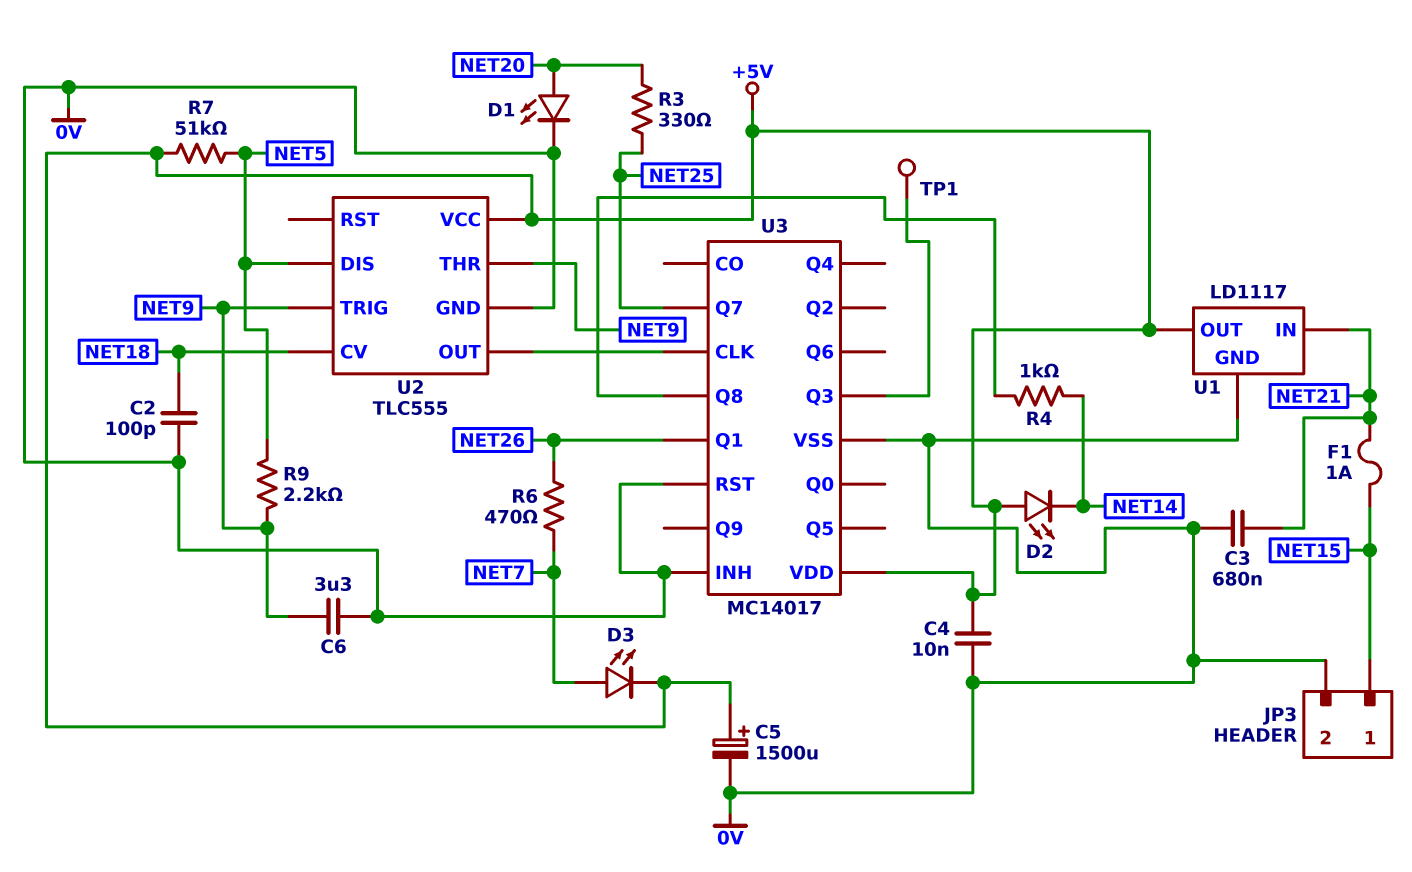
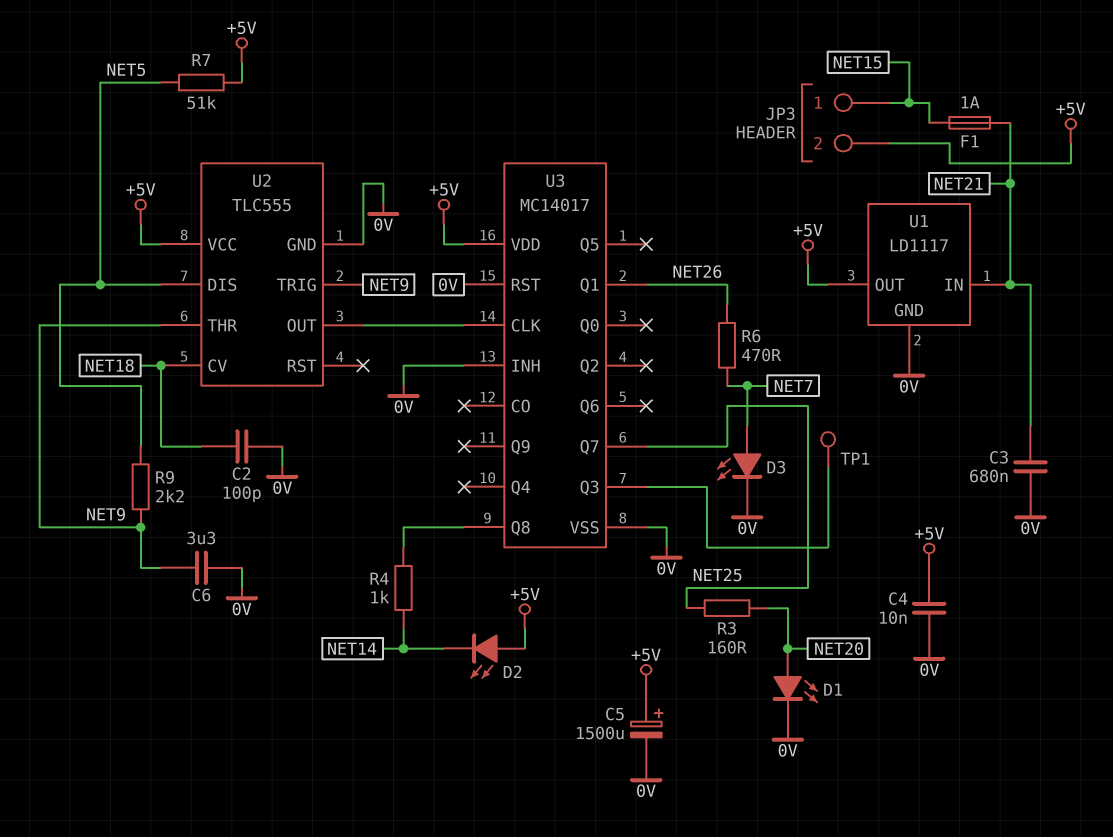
D3: LED (A NET7, K +5V) -> LED (A NET7, K 0V)
JP3 pin 2: 0V -> +5V
R3: 330 (NET20, NET25) -> 160 (NET20, NET25)

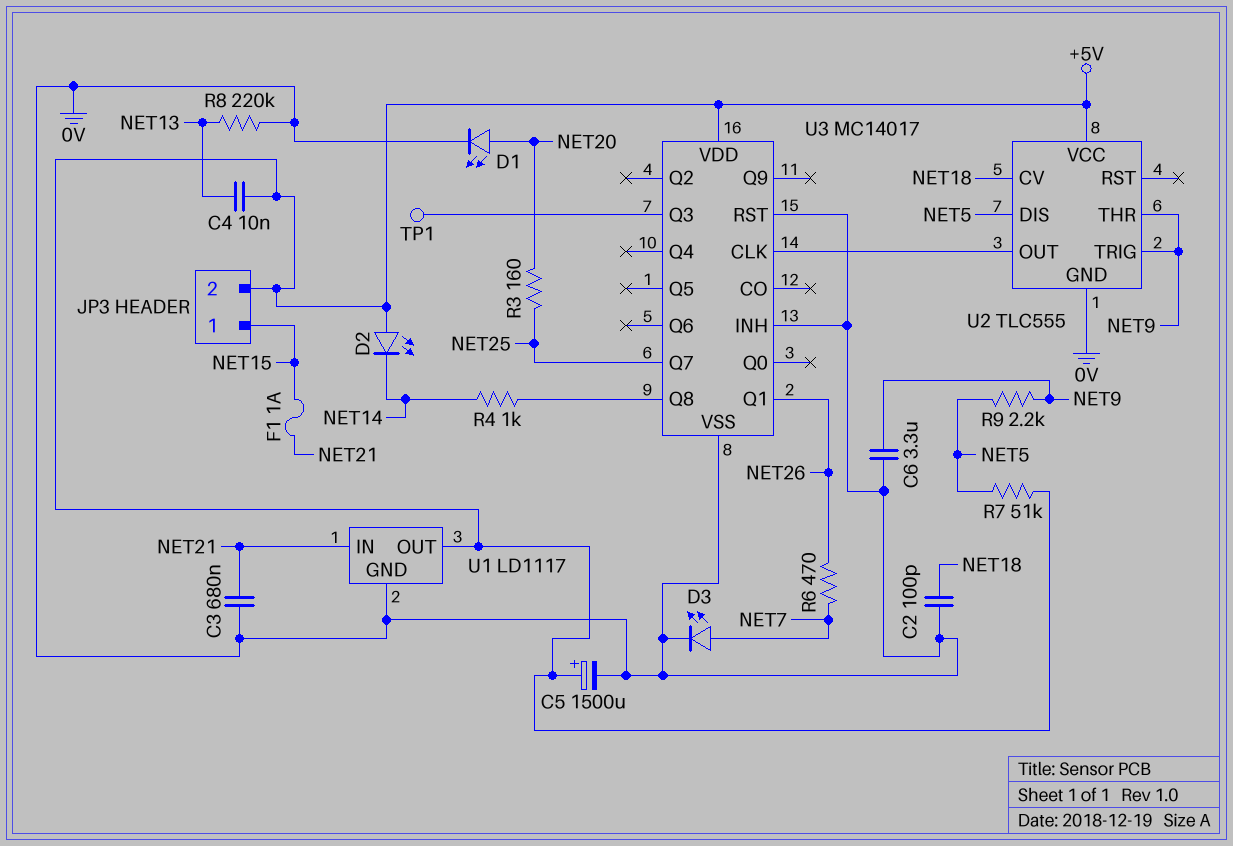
C4: 10nF (+5V, 0V) -> 10nF (+5V, NET13)
R8: none -> 220k (0V, NET13)

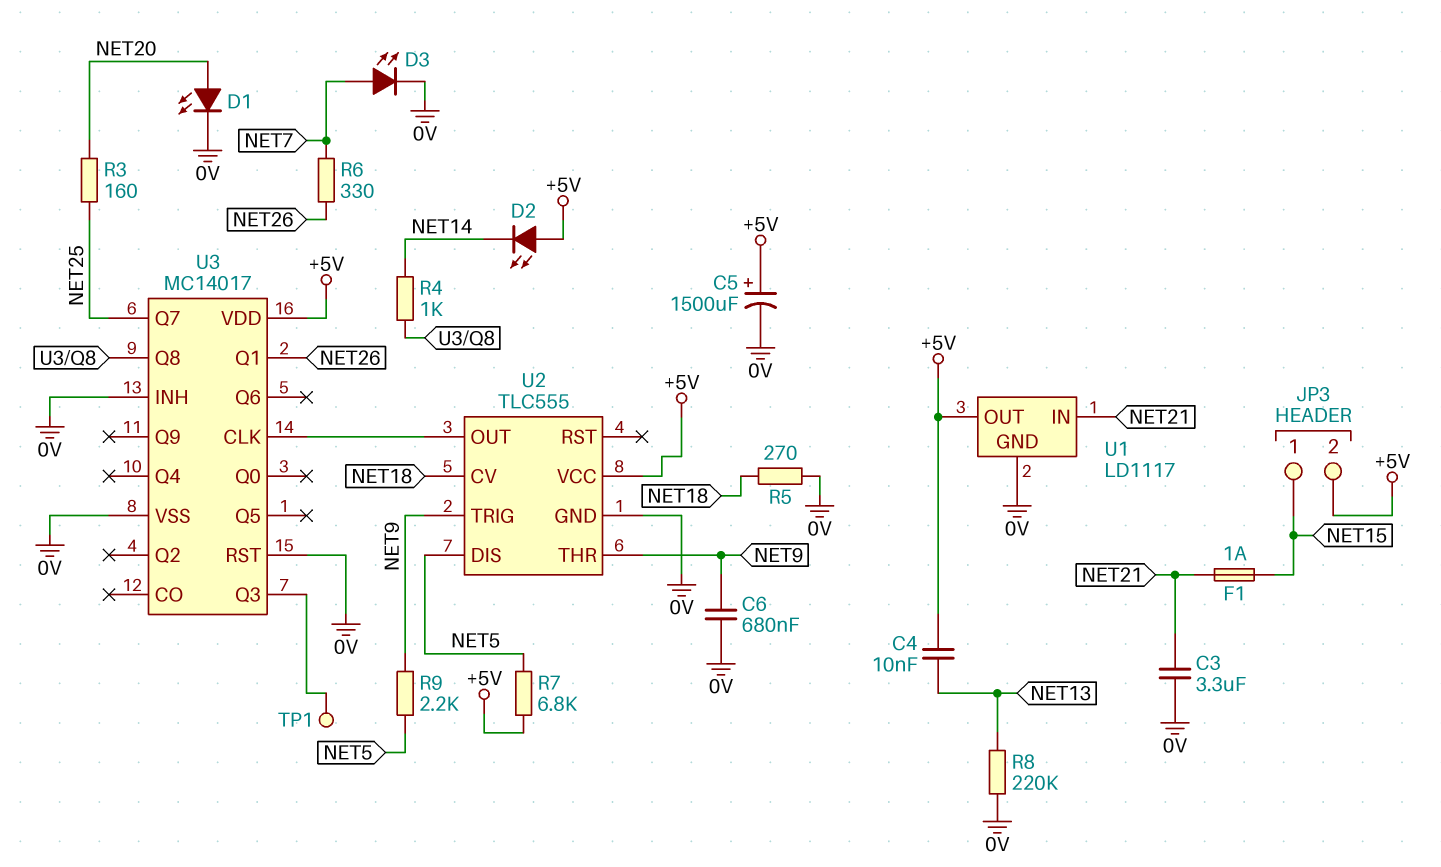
C2: 100pF (0V, NET18) -> none
C3: 680nF (0V, NET21) -> 3.3uF (0V, NET21)
C6: 3.3uF (0V, NET9) -> 680nF (0V, NET9)
R5: none -> 270 (0V, NET18)
R6: 470 (NET7, NET26) -> 330 (NET7, NET26)
R7: 51k (+5V, NET5) -> 6.8k (+5V, NET5)

